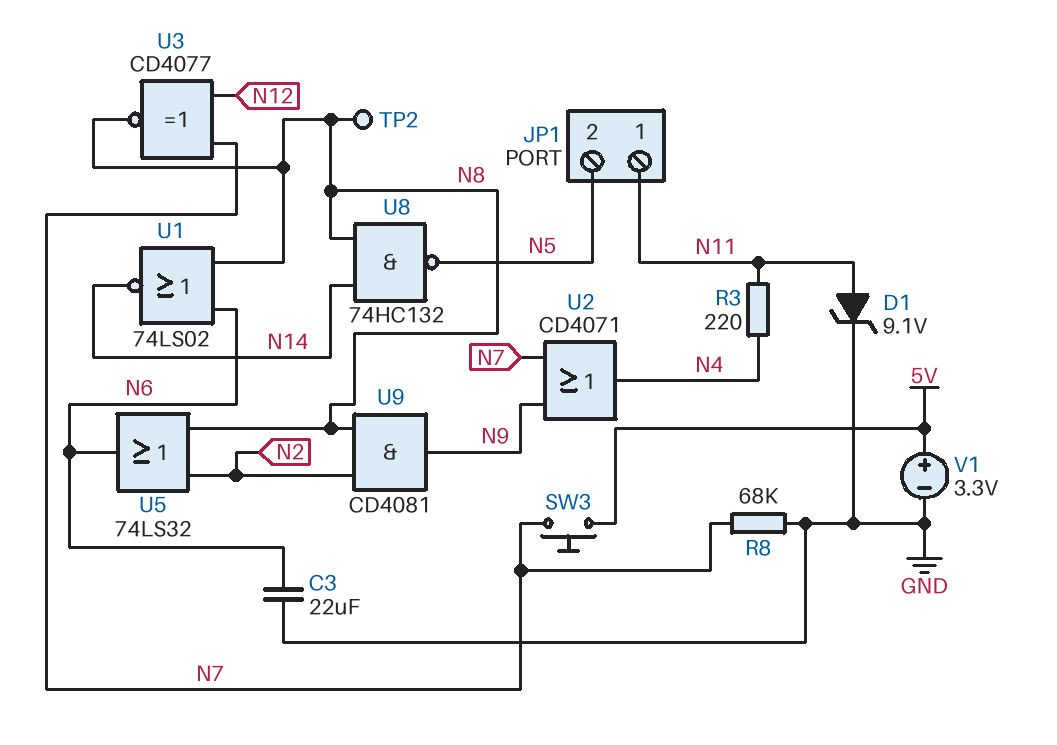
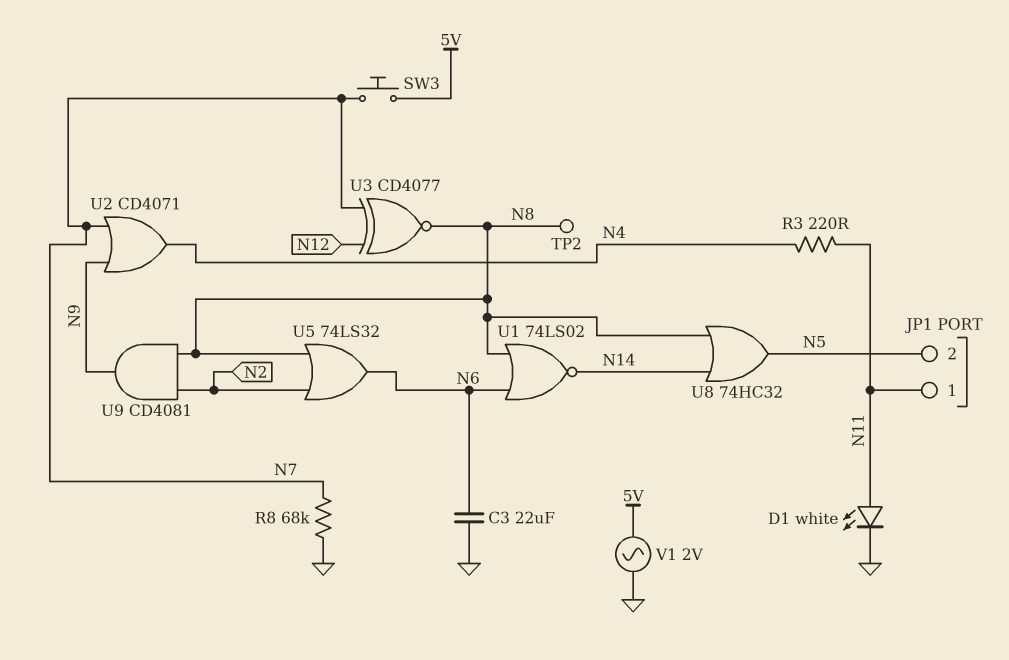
D1: zener 9.1V (A N11, K GND) -> LED white (A N11, K GND)
U8: NAND 74HC132 (in N8, in N14, out N5) -> OR 74HC32 (in N8, in N14, out N5)
V1: 3.3V (plus 5V, minus GND) -> AC 2V (5V, GND)

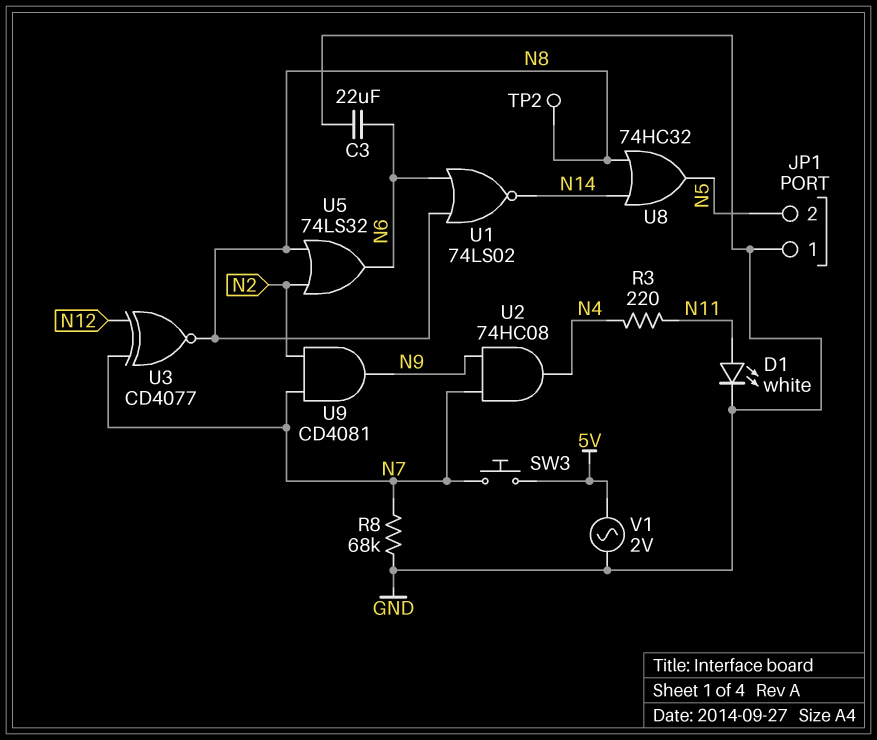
JP1 pin 1: N11 -> GND
U2: OR CD4071 (in N7, in N9, out N4) -> AND 74HC08 (in N7, in N9, out N4)
U9: AND CD4081 (in N2, in N8, out N9) -> AND CD4081 (in N2, in N7, out N9)

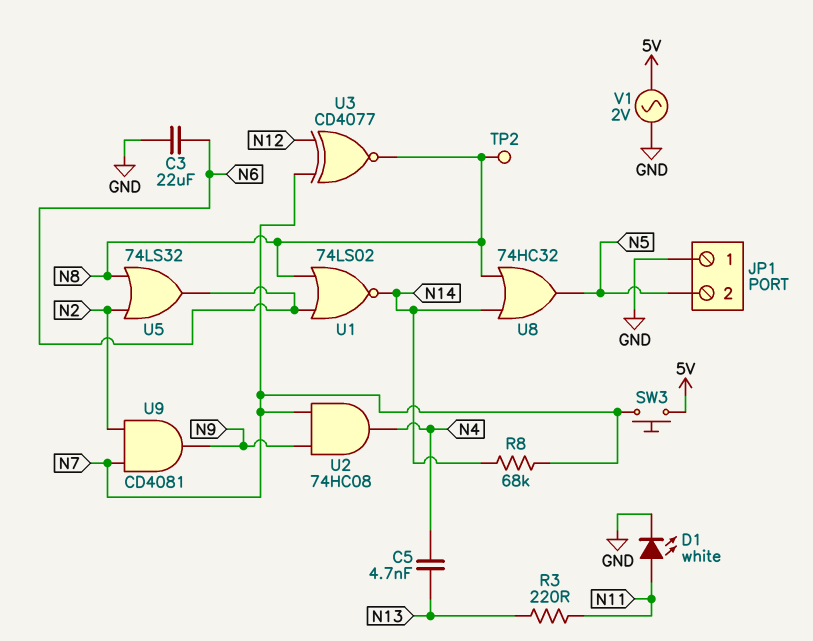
C5: none -> 4.7nF (N4, N13)
R3: 220 (N4, N11) -> 220 (N11, N13)
R8: 68k (GND, N7) -> 68k (N7, N14)

